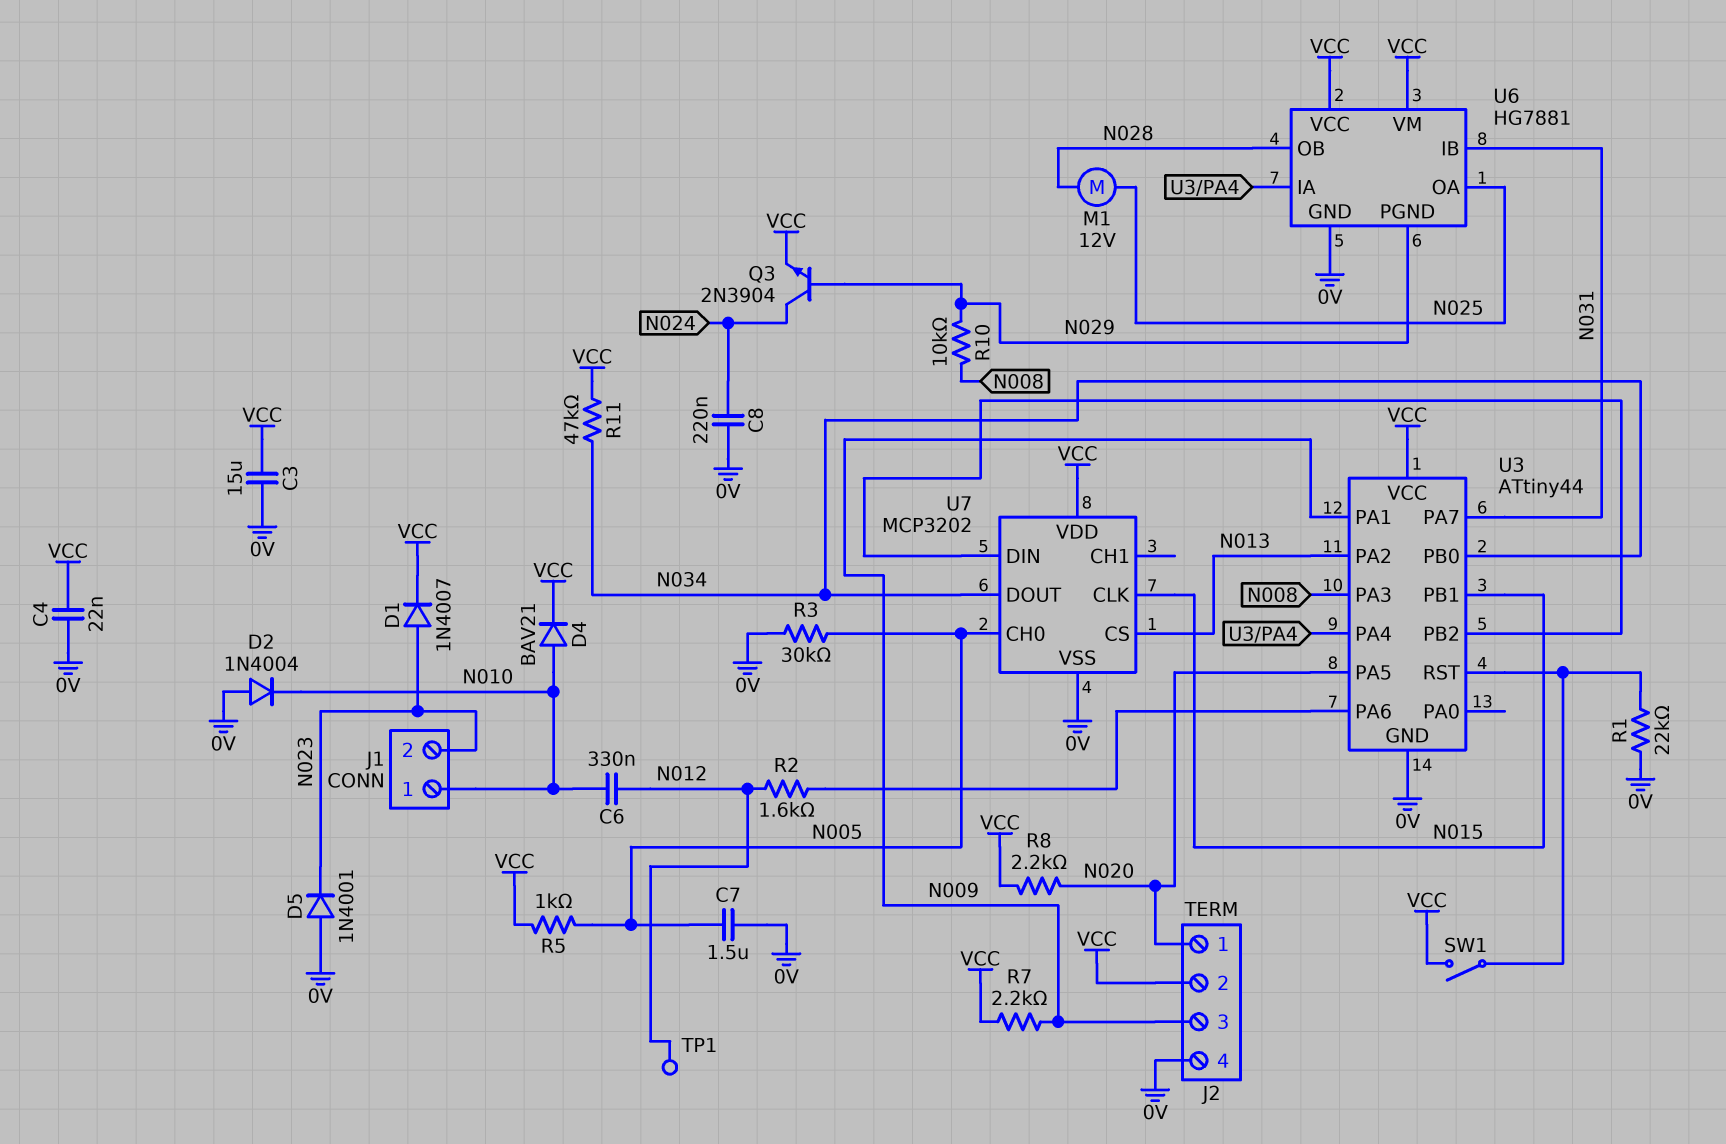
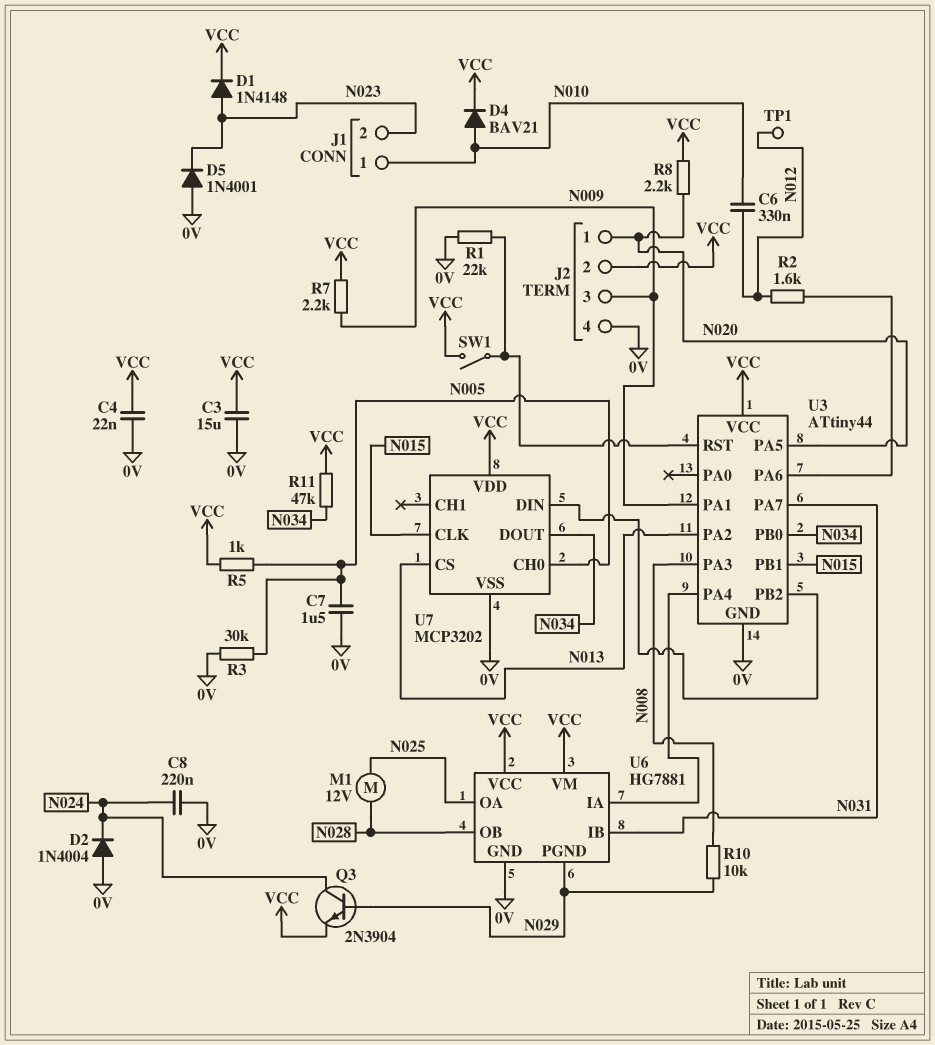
D1: diode 1N4007 (A N023, K VCC) -> diode 1N4148 (A N023, K VCC)
D2: diode 1N4004 (A 0V, K N010) -> diode 1N4004 (A 0V, K N024)

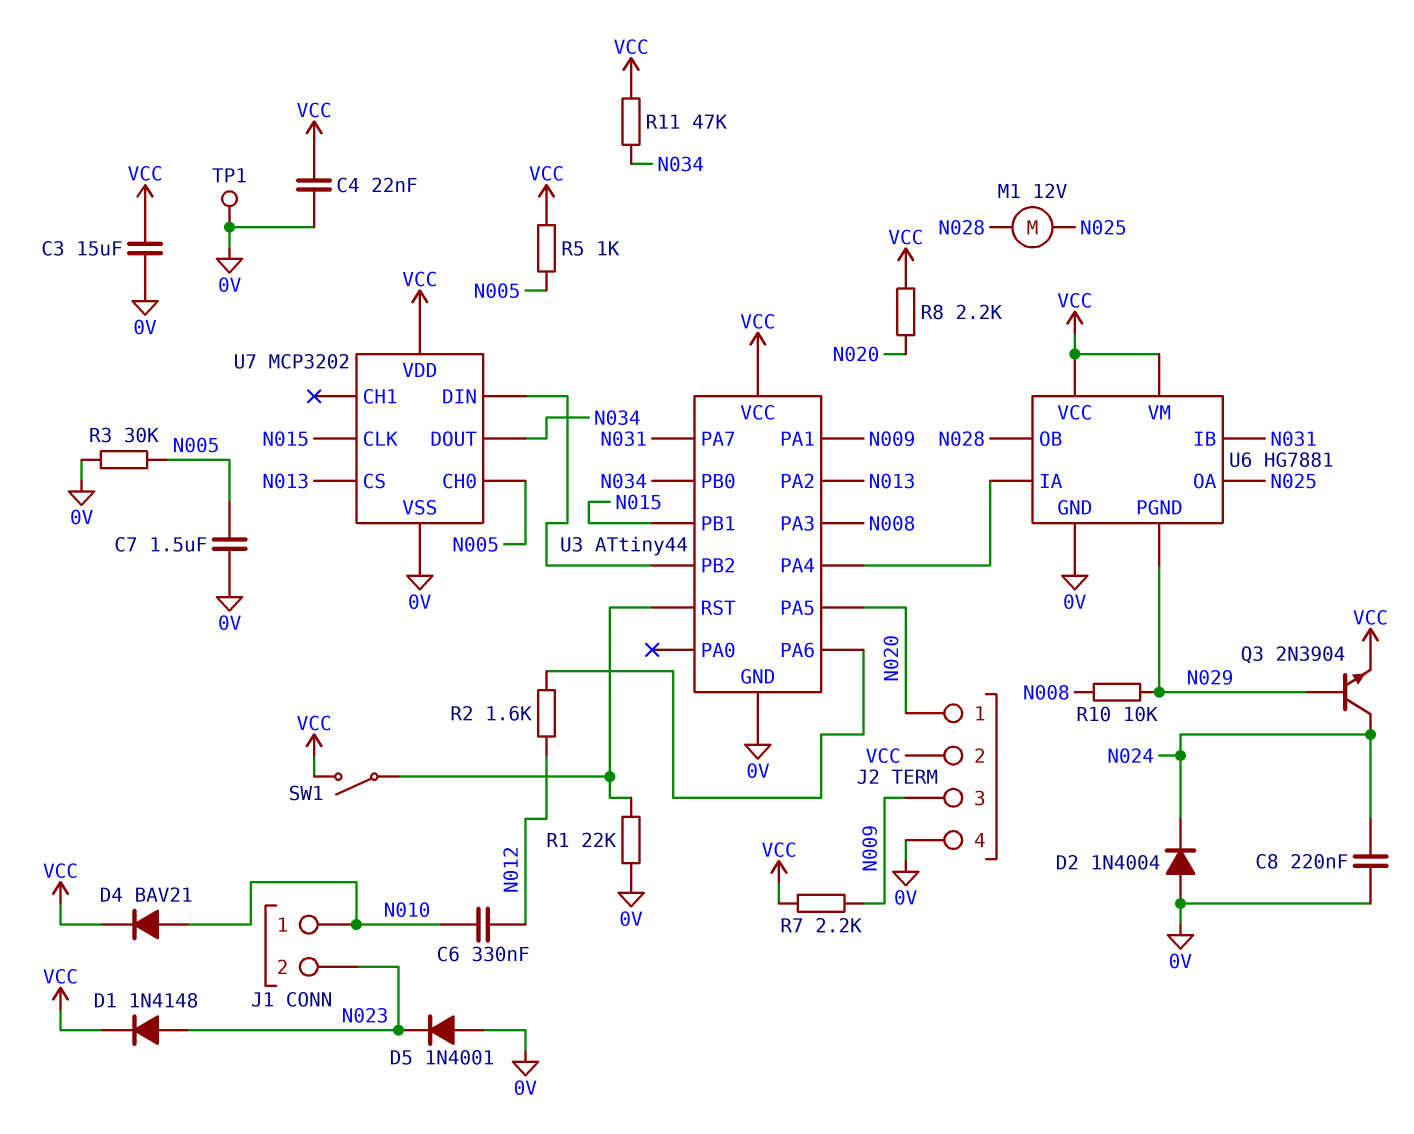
TP1: test point (N012) -> test point (0V)

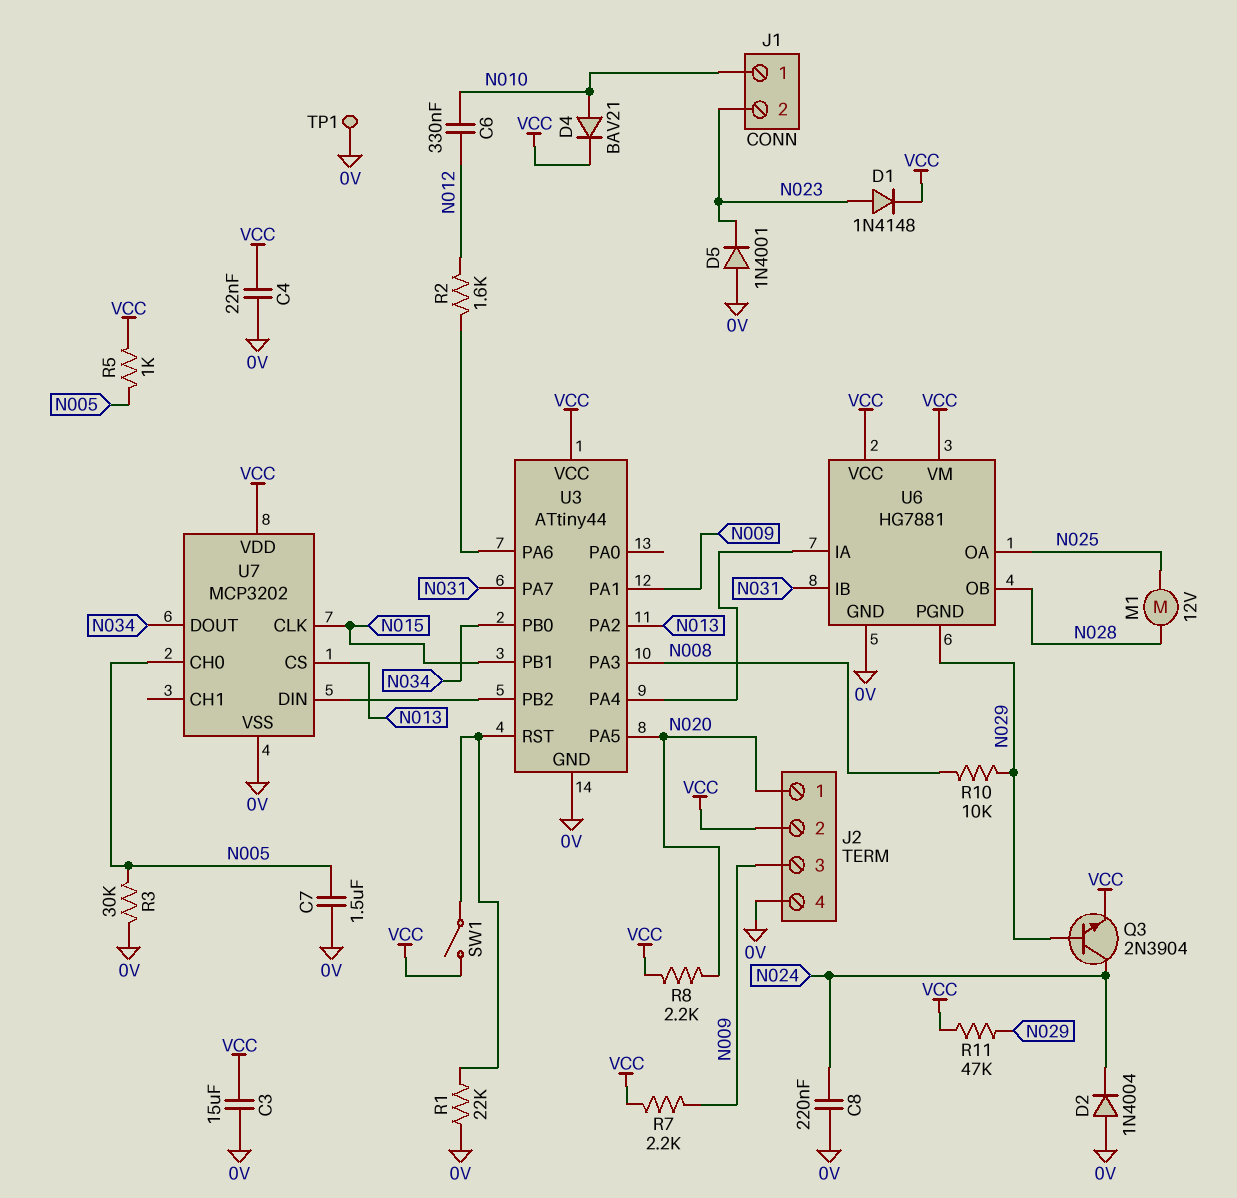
R11: 47k (N034, VCC) -> 47k (N029, VCC)

